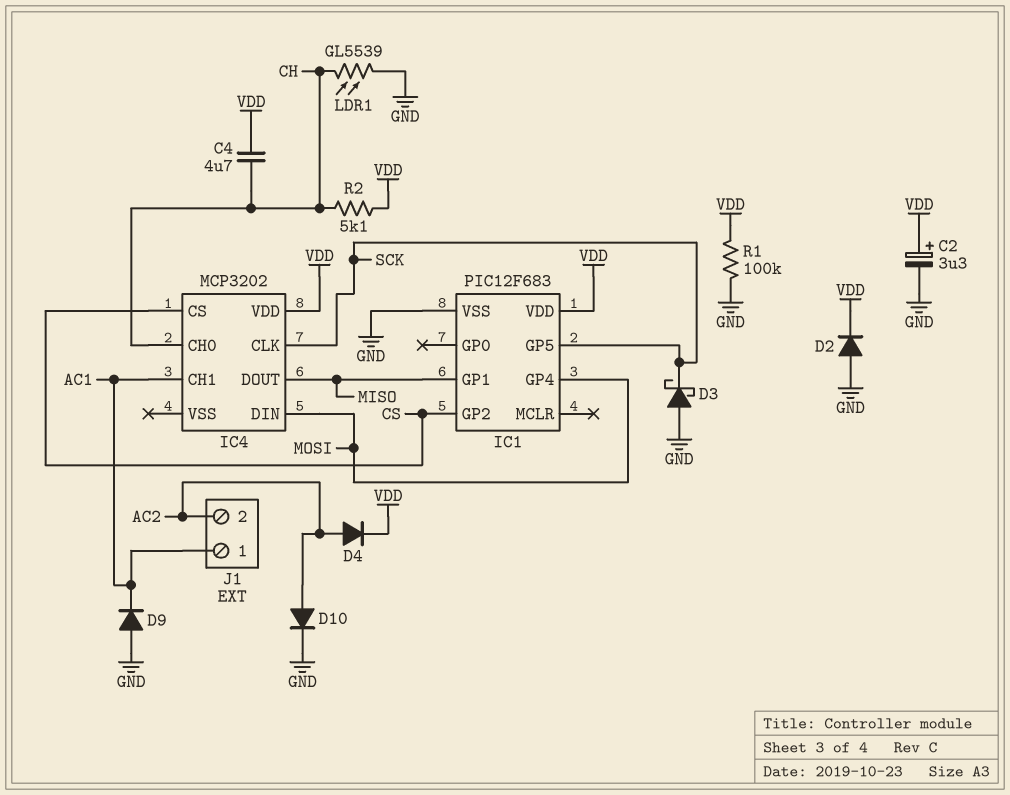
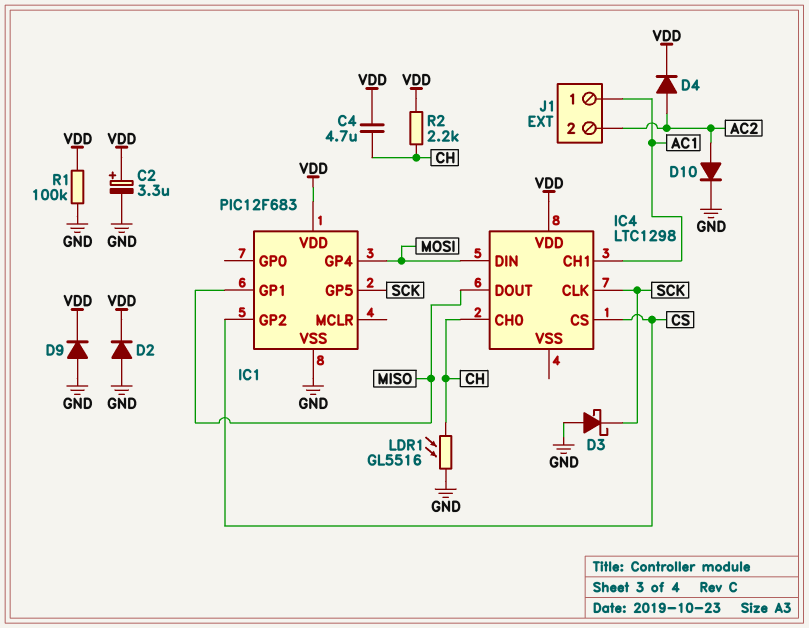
D9: diode (A GND, K AC1) -> diode (A GND, K VDD)
IC4: MCP3202 -> LTC1298
LDR1: GL5539 (CH, GND) -> GL5516 (CH, GND)
R2: 5.1k (CH, VDD) -> 2.2k (CH, VDD)

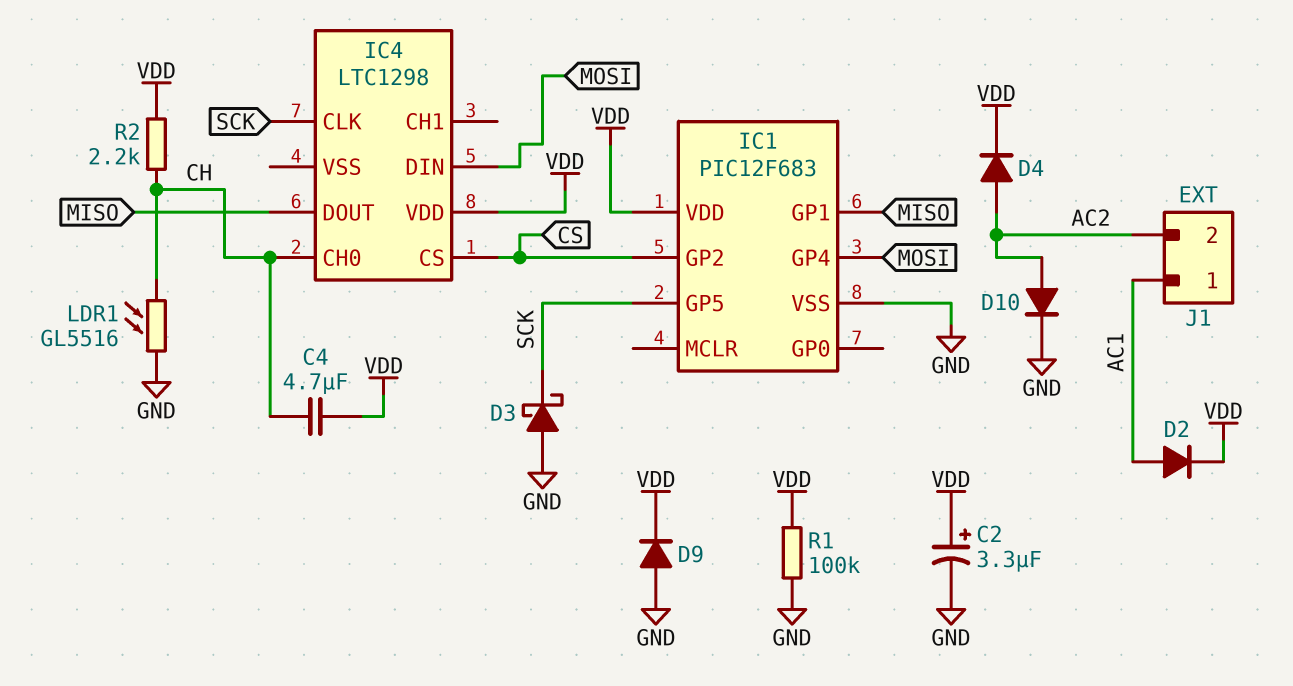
D2: diode (A GND, K VDD) -> diode (A AC1, K VDD)
IC4 pin CH1: AC1 -> none

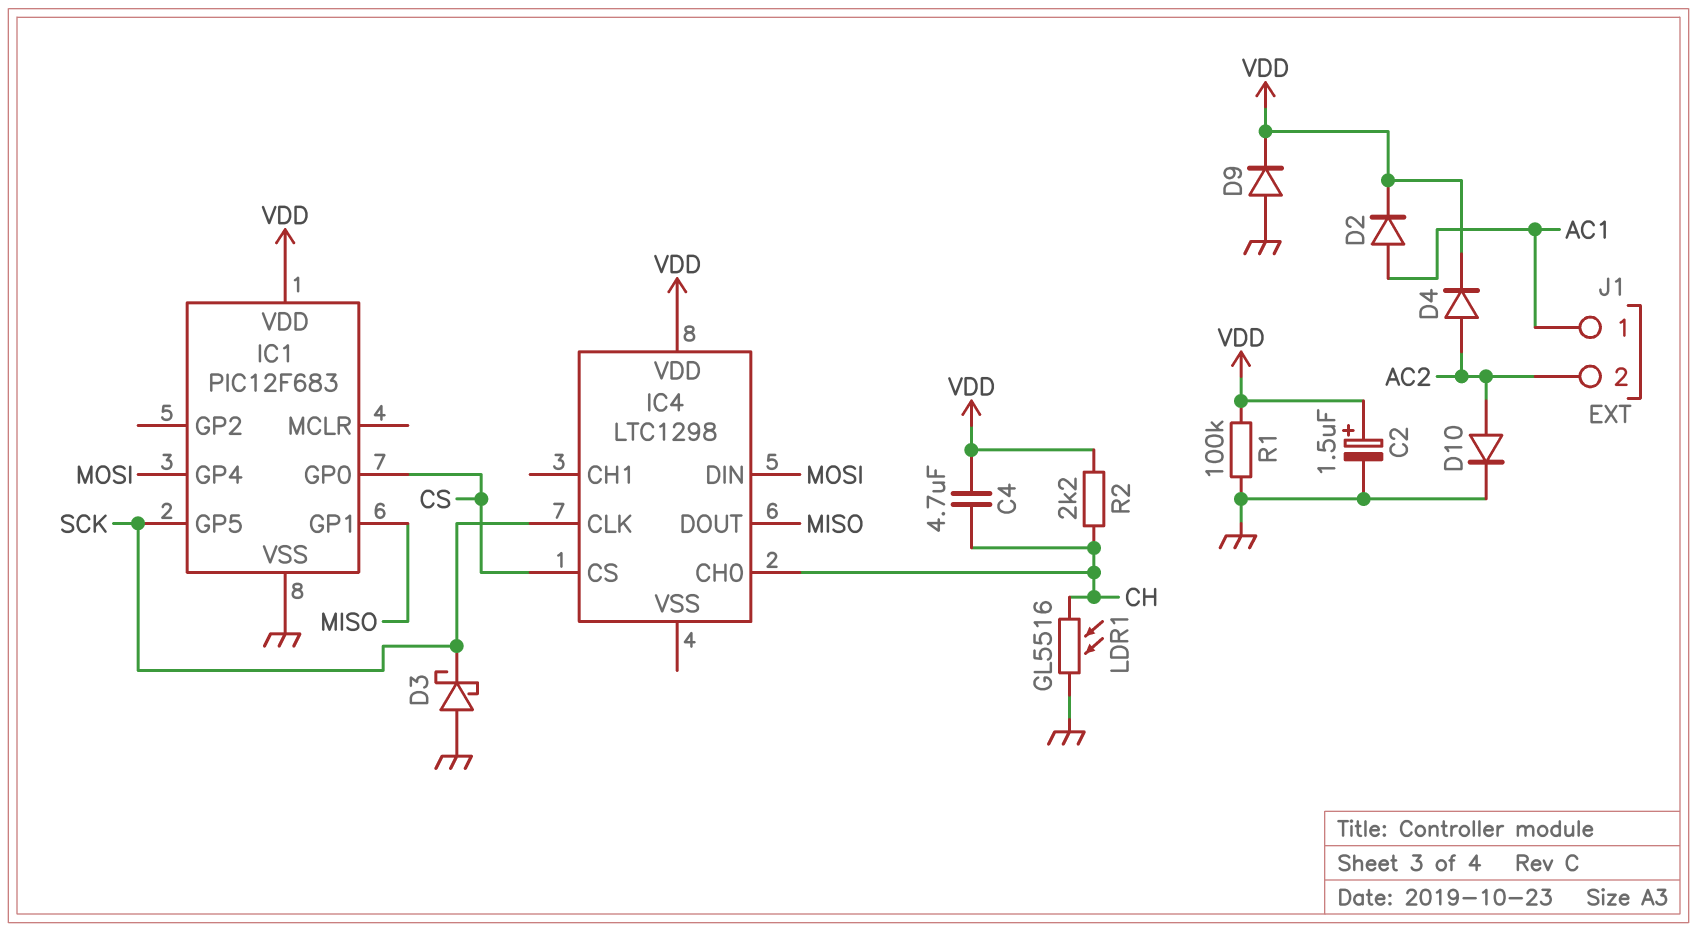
C2: 3.3uF (plus VDD, minus GND) -> 1.5uF (plus VDD, minus GND)
IC1 pin GP0: none -> CS
IC1 pin GP2: CS -> none

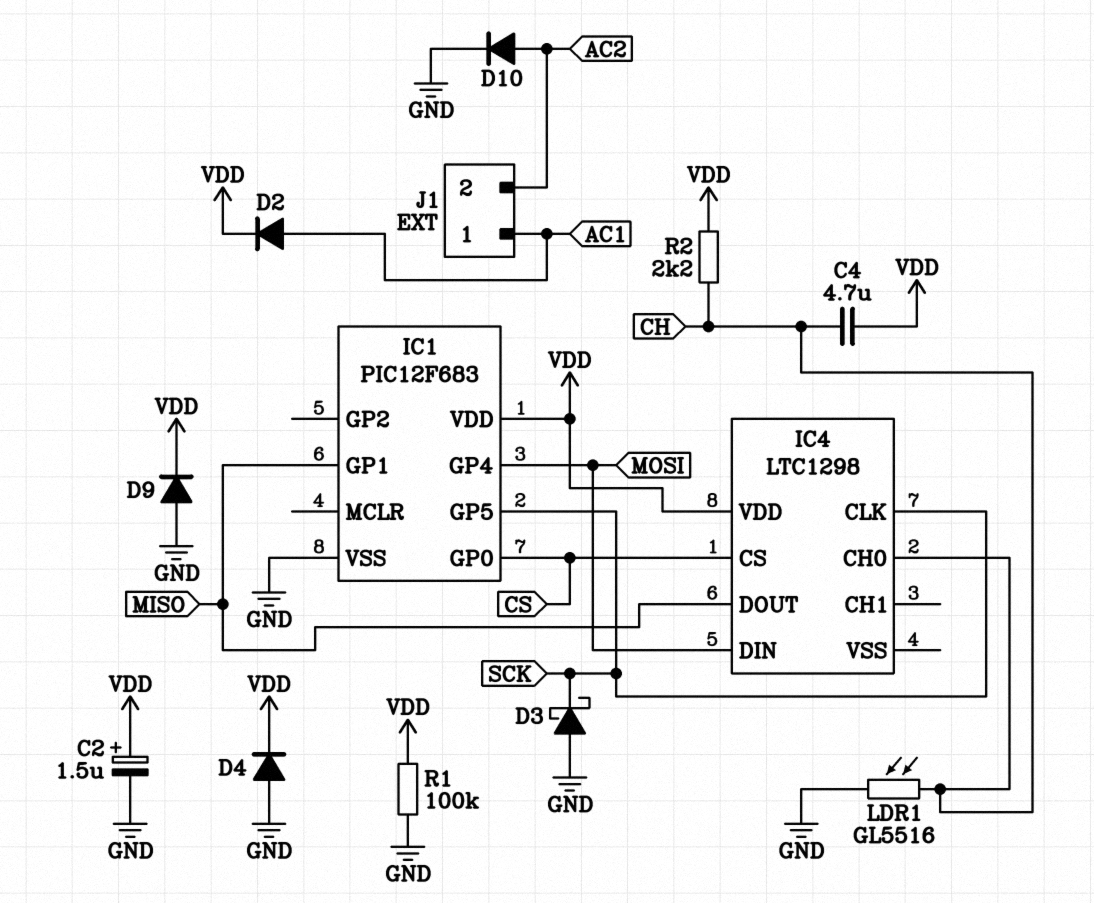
D4: diode (A AC2, K VDD) -> diode (A GND, K VDD)

